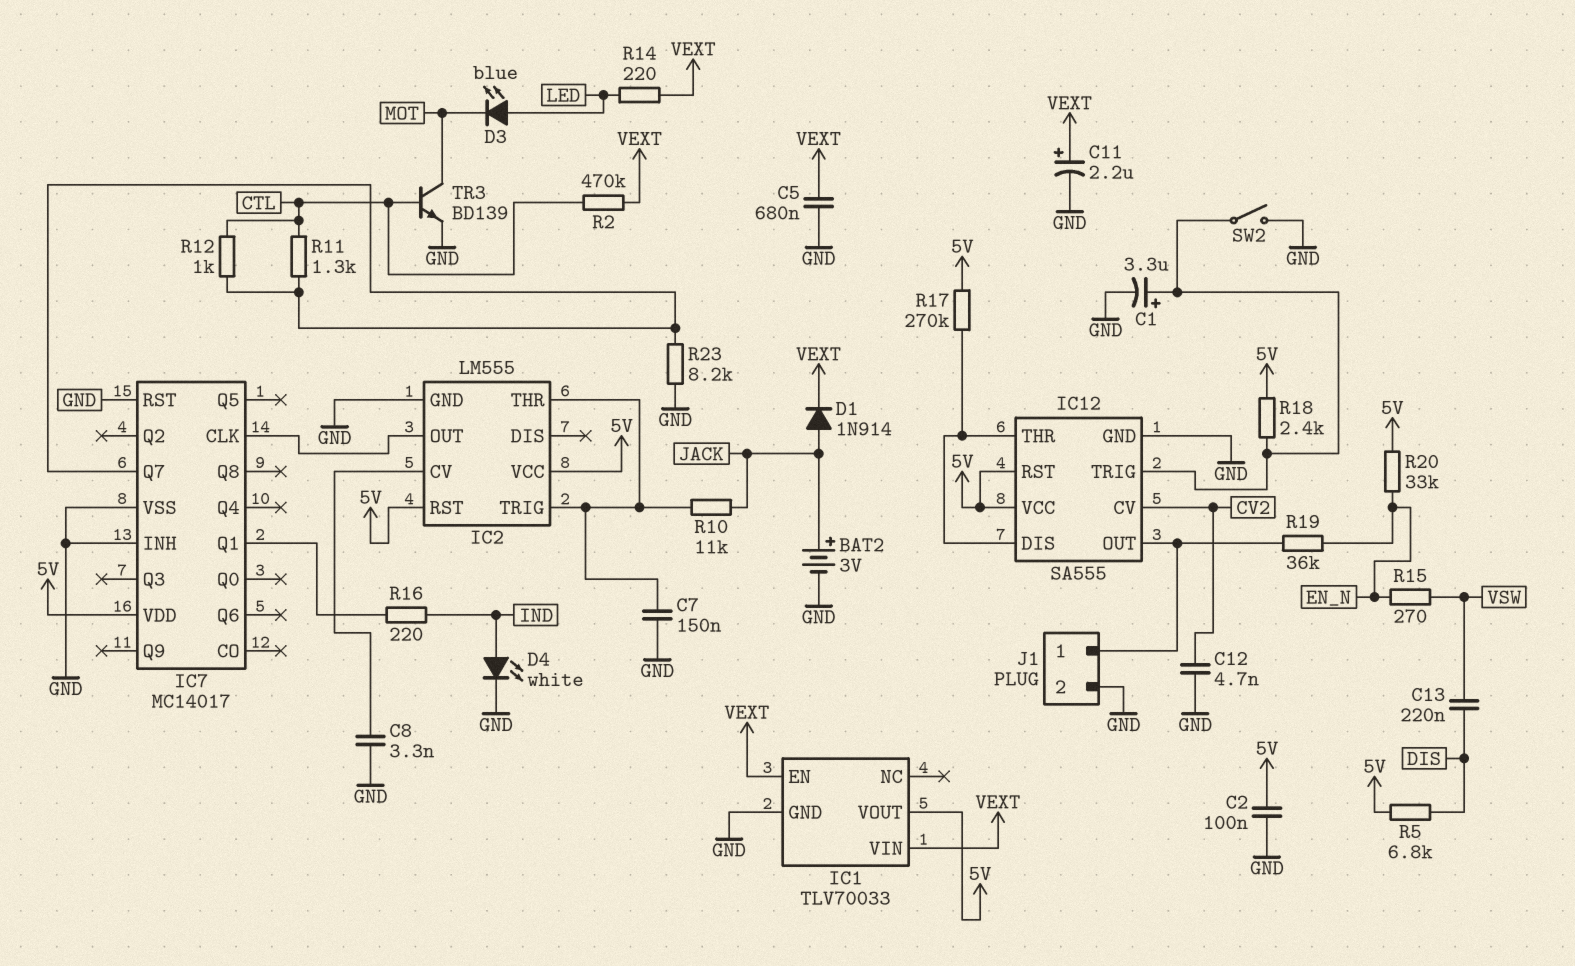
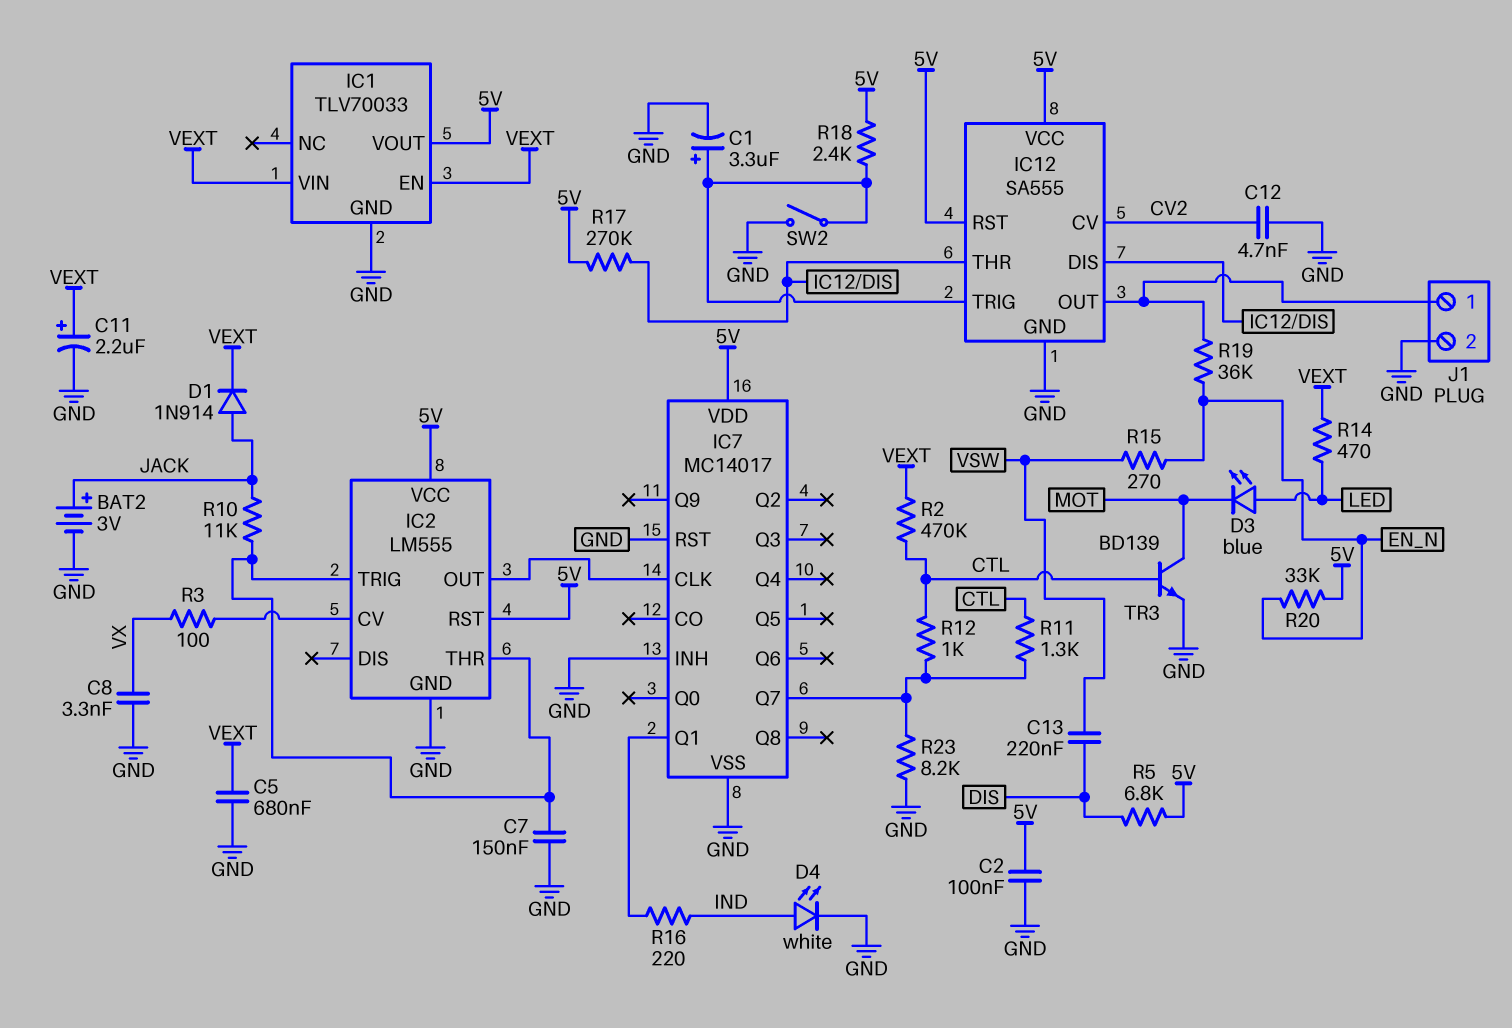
C8: 3.3nF (GND, IC2/CV) -> 3.3nF (GND, VX)
R3: none -> 100 (IC2/CV, VX)
R14: 220 (LED, VEXT) -> 470 (LED, VEXT)

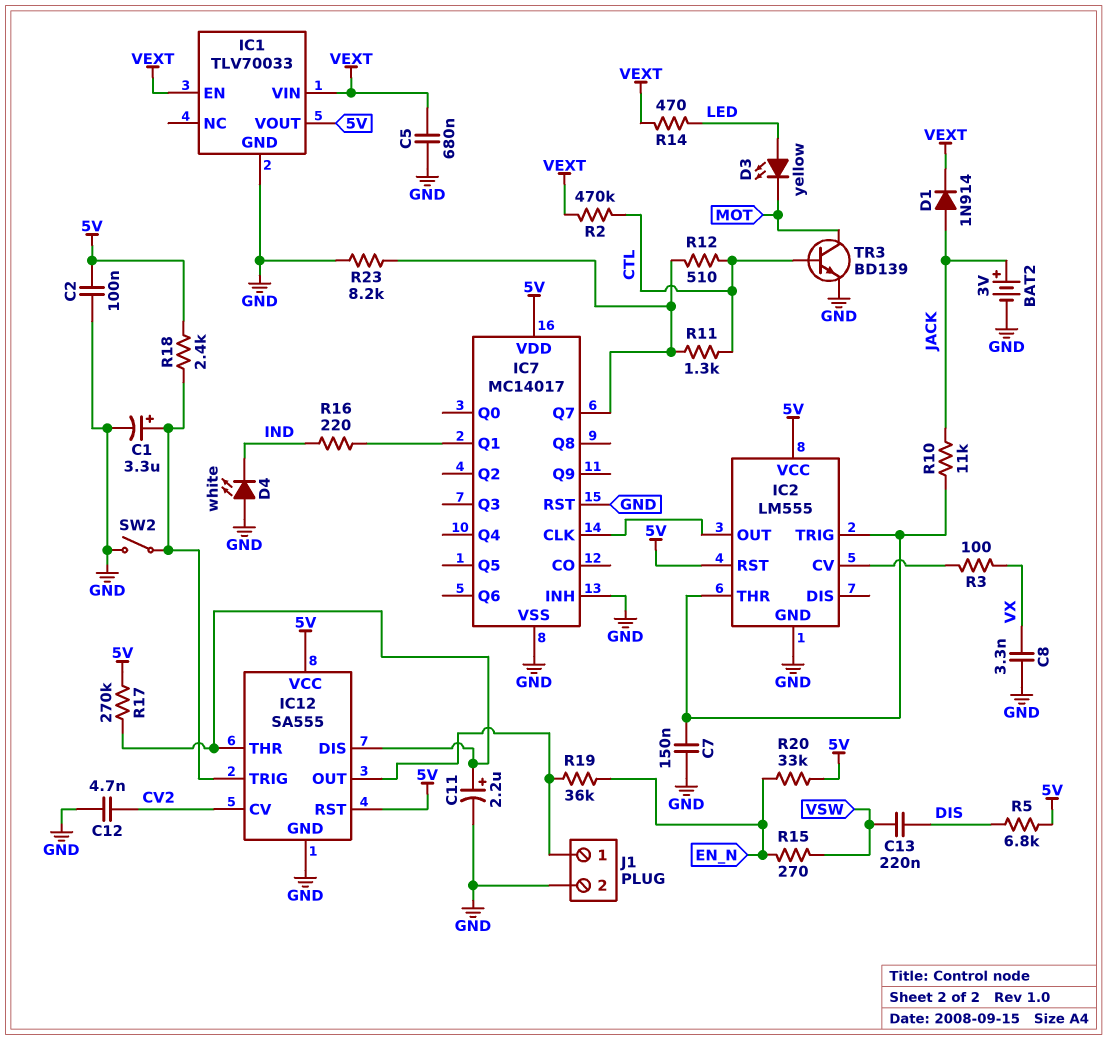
C11: 2.2uF (plus VEXT, minus GND) -> 2.2uF (plus IC12/DIS, minus GND)
D3: LED blue (A LED, K MOT) -> LED yellow (A LED, K MOT)
D4: LED white (A IND, K GND) -> LED white (A GND, K IND)
R12: 1k (CTL, IC7/Q7) -> 510 (CTL, IC7/Q7)

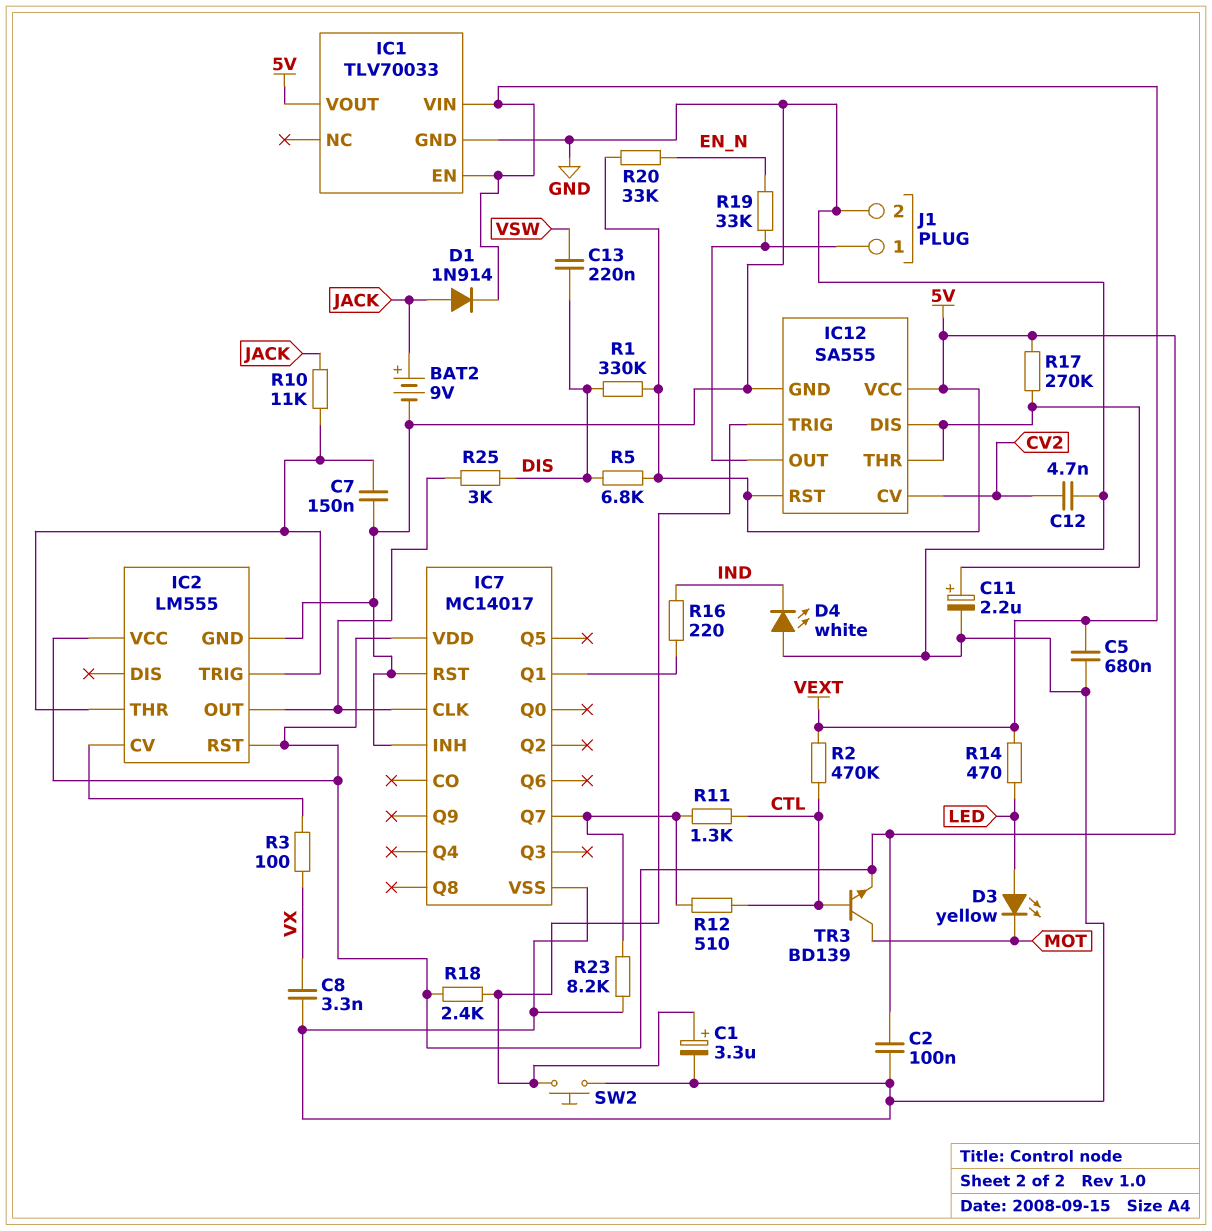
BAT2: 3V (plus JACK, minus GND) -> 9V (plus JACK, minus GND)
R1: none -> 330k (5V, DIS)
R15: 270 (EN_N, VSW) -> none
R19: 36k (EN_N, IC12/OUT) -> 33k (EN_N, IC12/OUT)
R25: none -> 3k (DIS, IC2/OUT)
SW2: switch (GND, IC12/TRIG) -> button (GND, IC12/TRIG)
TR3: NPN BD139 (B CTL, C MOT, E GND) -> NPN BD139 (B CTL, C MOT, E 5V)

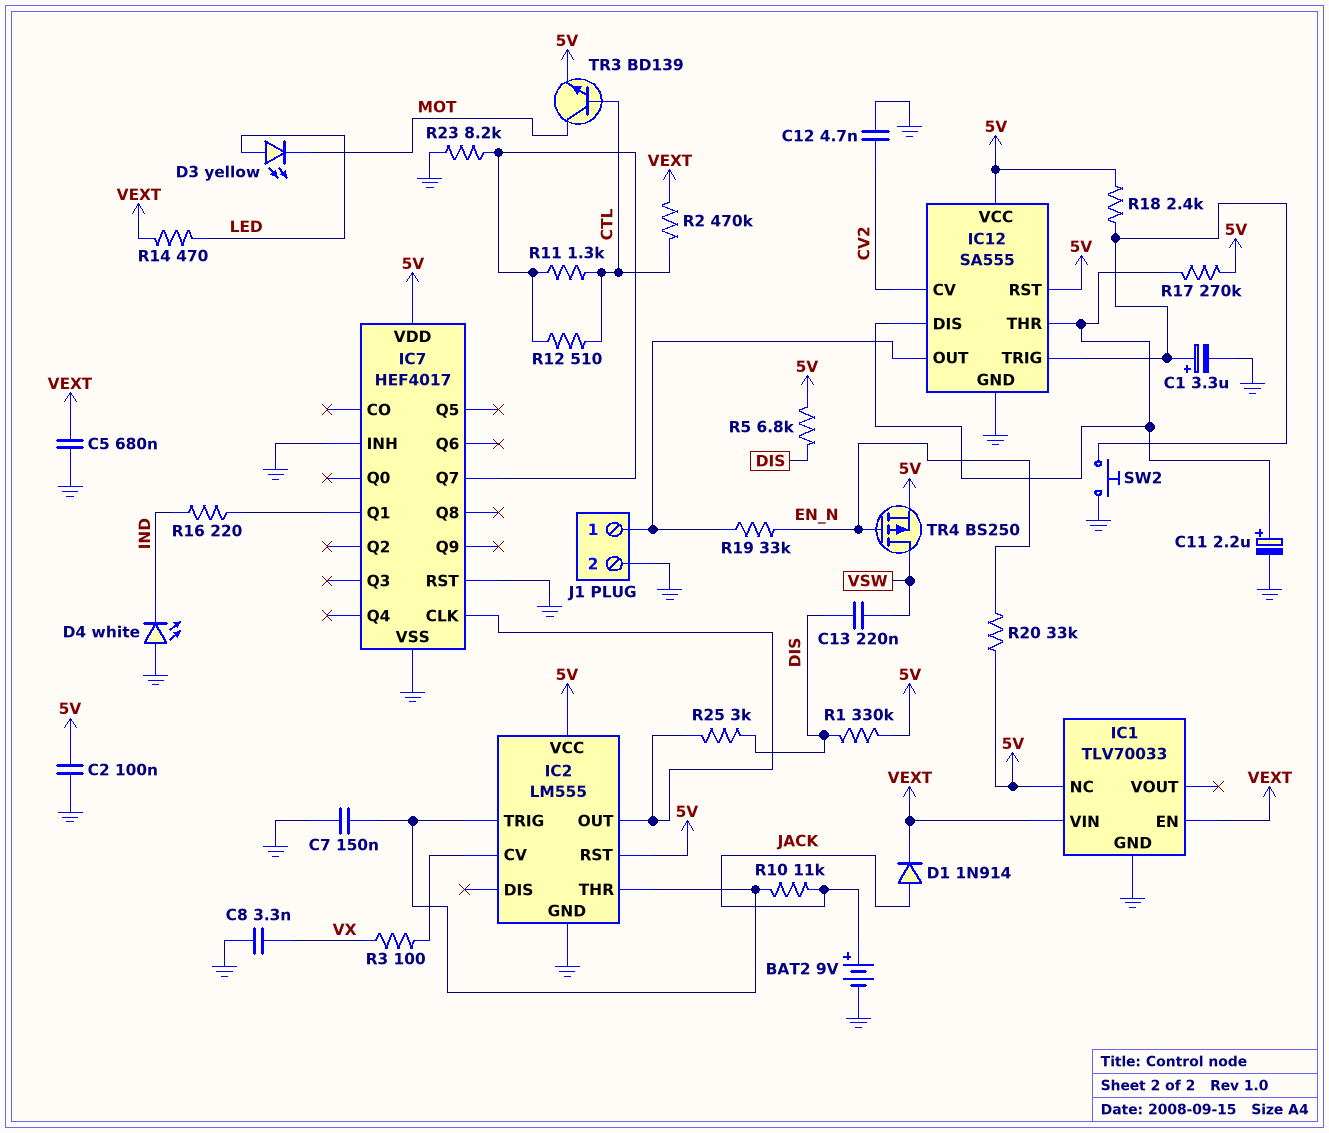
IC1 pin NC: none -> 5V
IC1 pin VOUT: 5V -> none
IC7: MC14017 -> HEF4017
TR4: none -> PMOS BS250 (G EN_N, D VSW, S 5V)

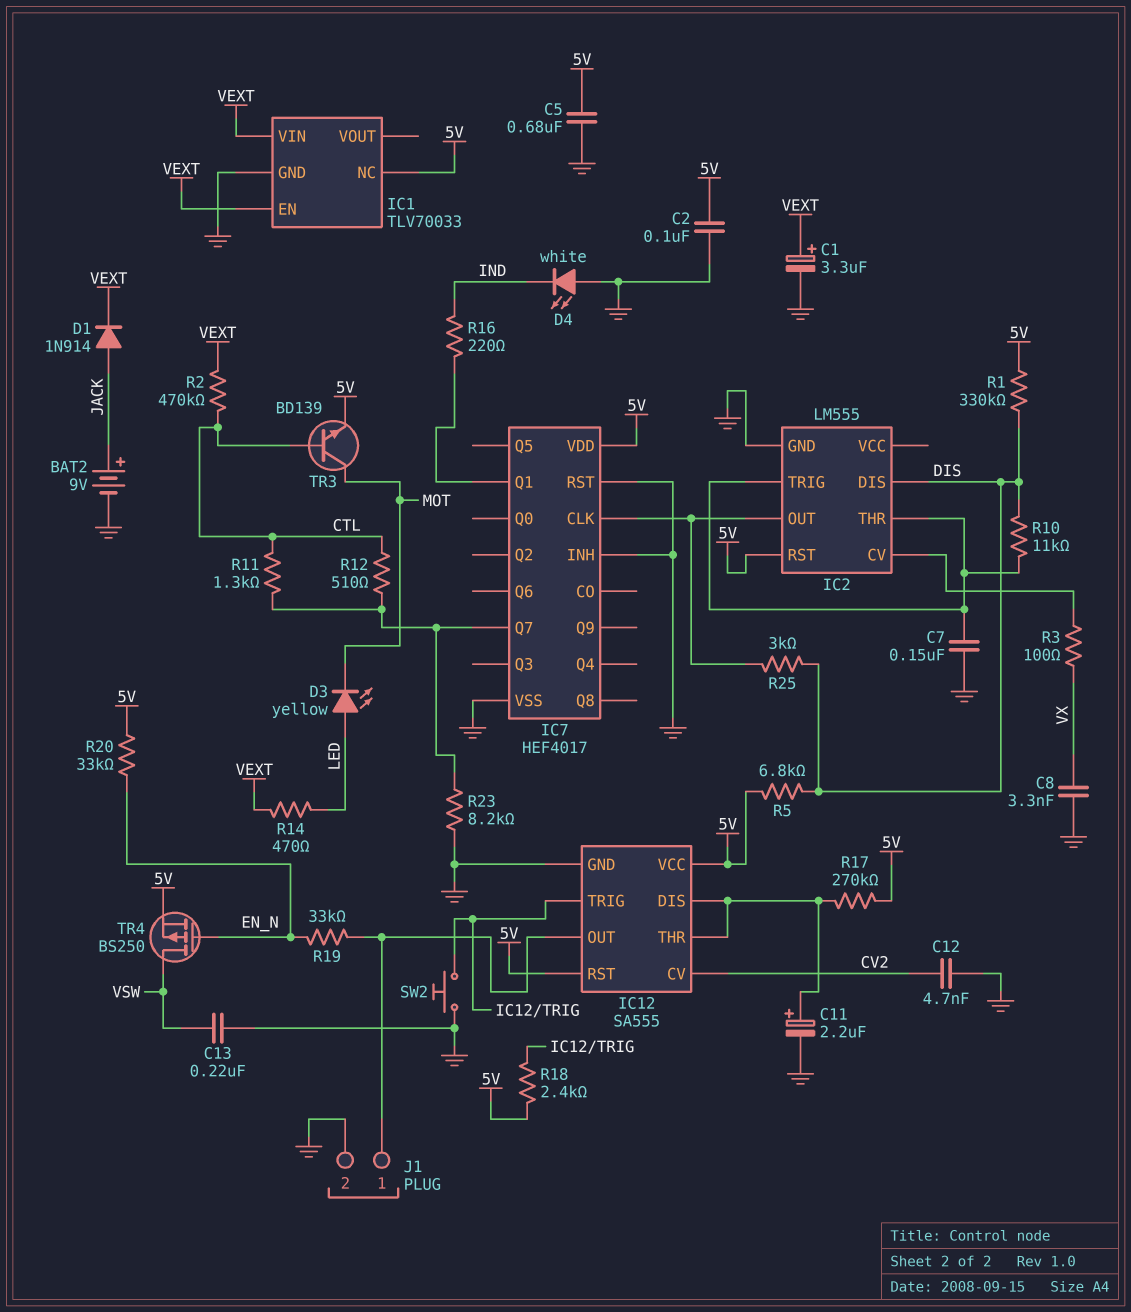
C1: 3.3uF (plus IC12/TRIG, minus GND) -> 3.3uF (plus VEXT, minus GND)
C5: 680nF (GND, VEXT) -> 680nF (5V, GND)
C13: 220nF (DIS, VSW) -> 220nF (GND, VSW)
IC2 pin DIS: none -> DIS
IC2 pin VCC: 5V -> none
R10: 11k (IC2/THR, JACK) -> 11k (DIS, IC2/THR)

